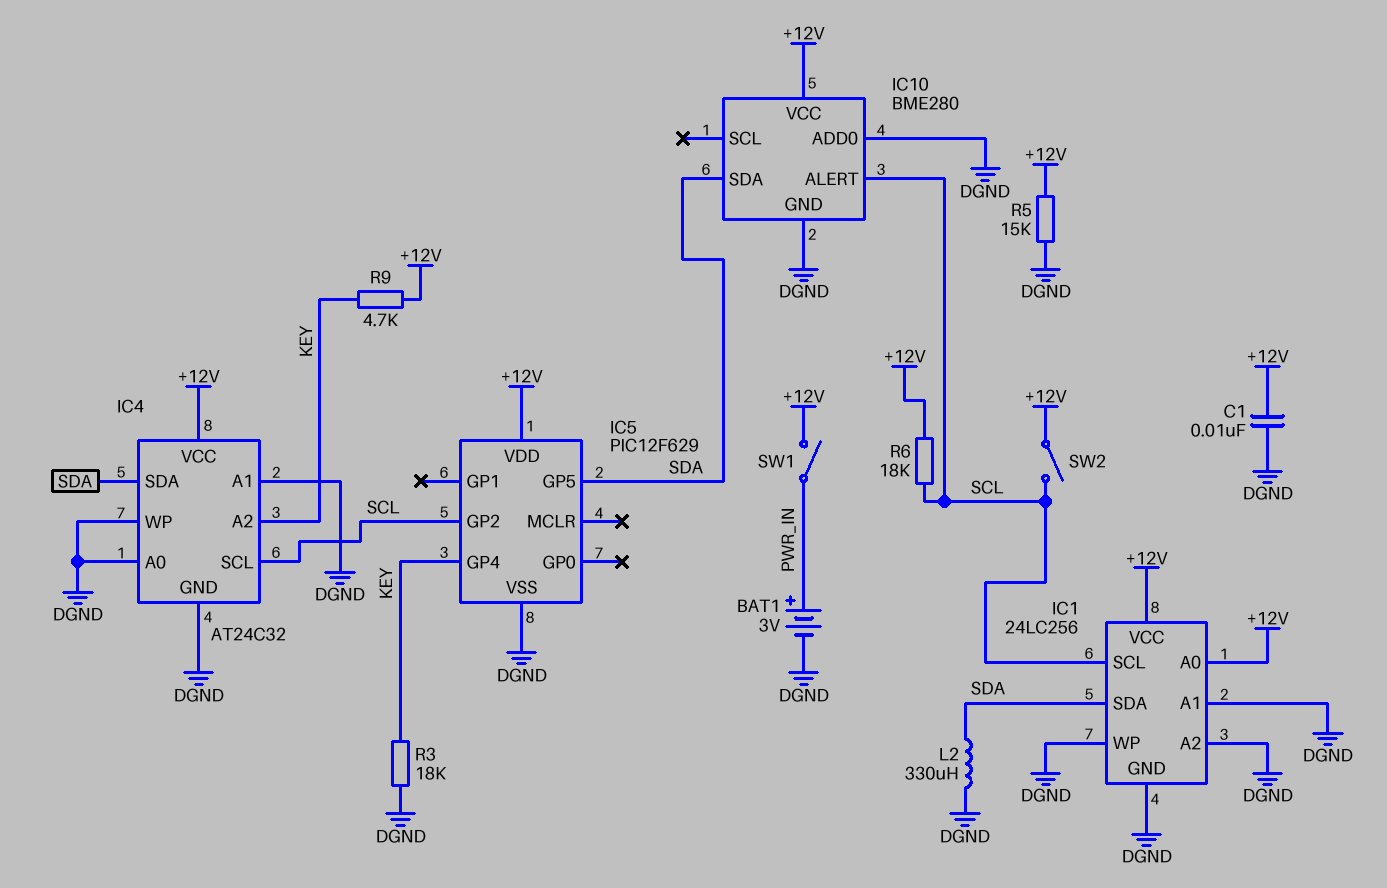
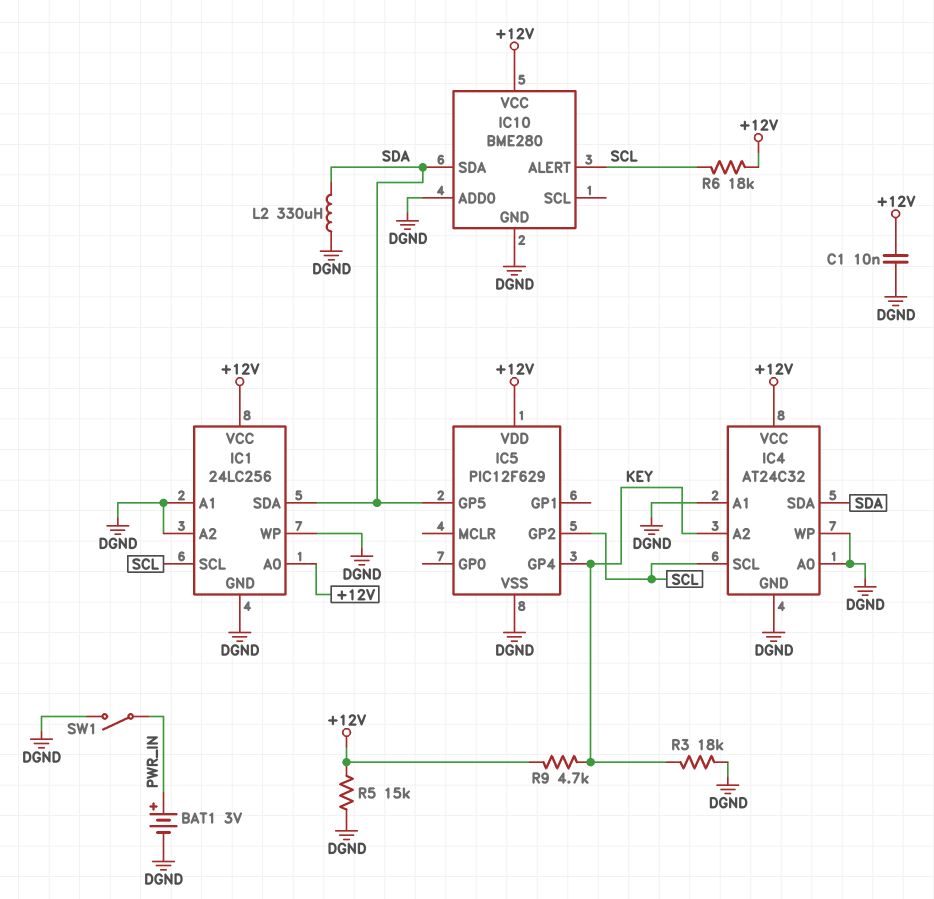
SW1: switch (+12V, PWR_IN) -> switch (DGND, PWR_IN)
SW2: switch (+12V, SCL) -> none

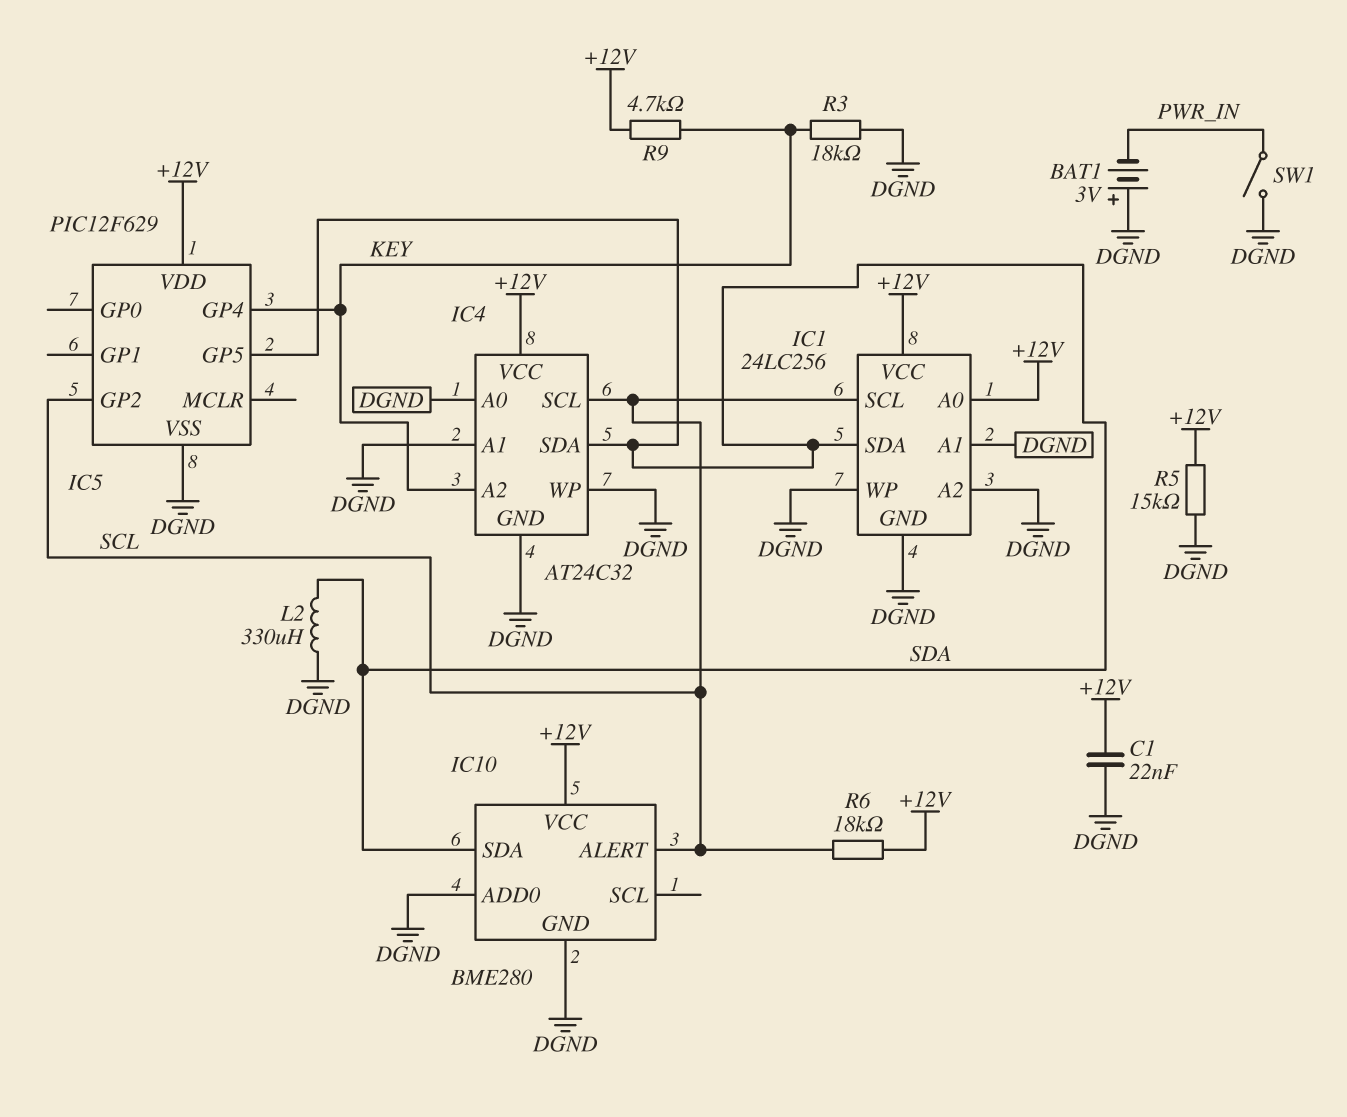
BAT1: 3V (plus PWR_IN, minus DGND) -> 3V (plus DGND, minus PWR_IN)
C1: 10nF (+12V, DGND) -> 22nF (+12V, DGND)

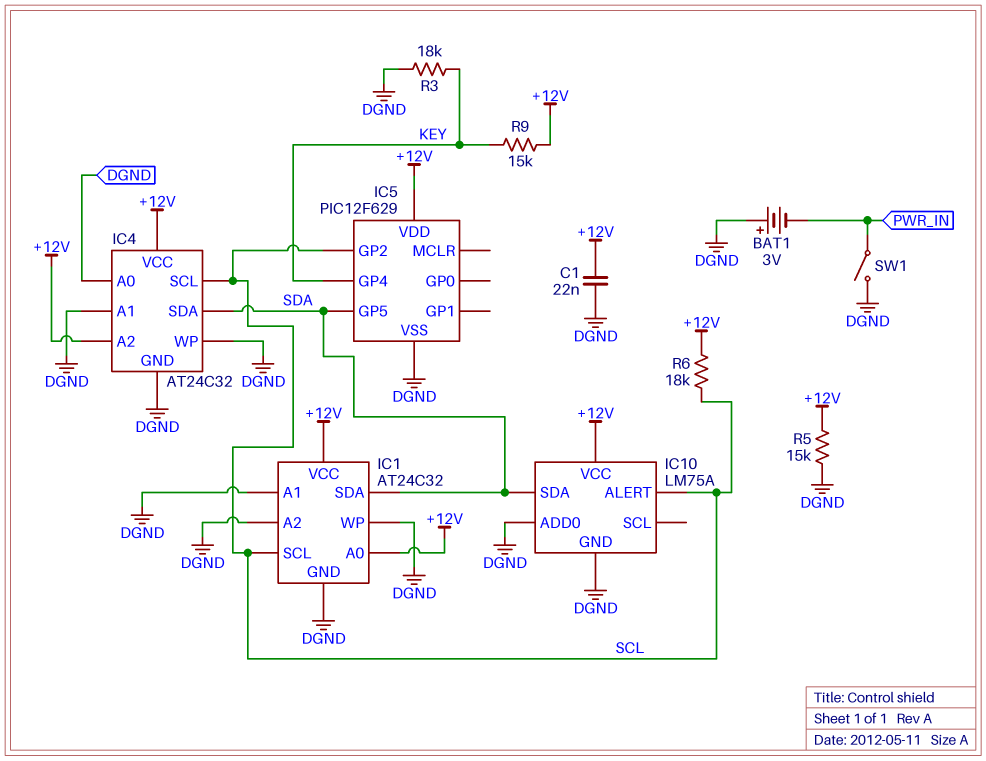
IC1: 24LC256 -> AT24C32
IC4 pin A2: KEY -> +12V
IC10: BME280 -> LM75A
L2: 330uH (DGND, SDA) -> none
R9: 4.7k (+12V, KEY) -> 15k (+12V, KEY)

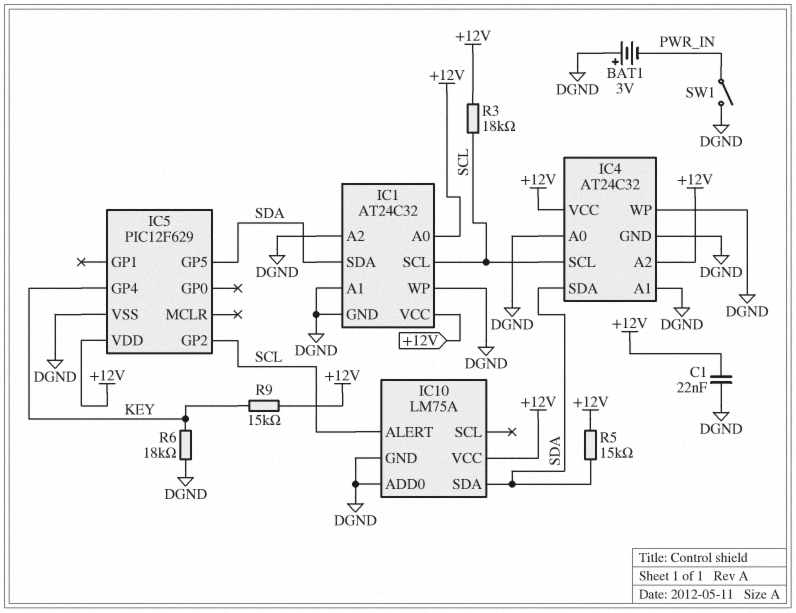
R3: 18k (DGND, KEY) -> 18k (+12V, SCL)
R5: 15k (+12V, DGND) -> 15k (+12V, SDA)
R6: 18k (+12V, SCL) -> 18k (DGND, KEY)

